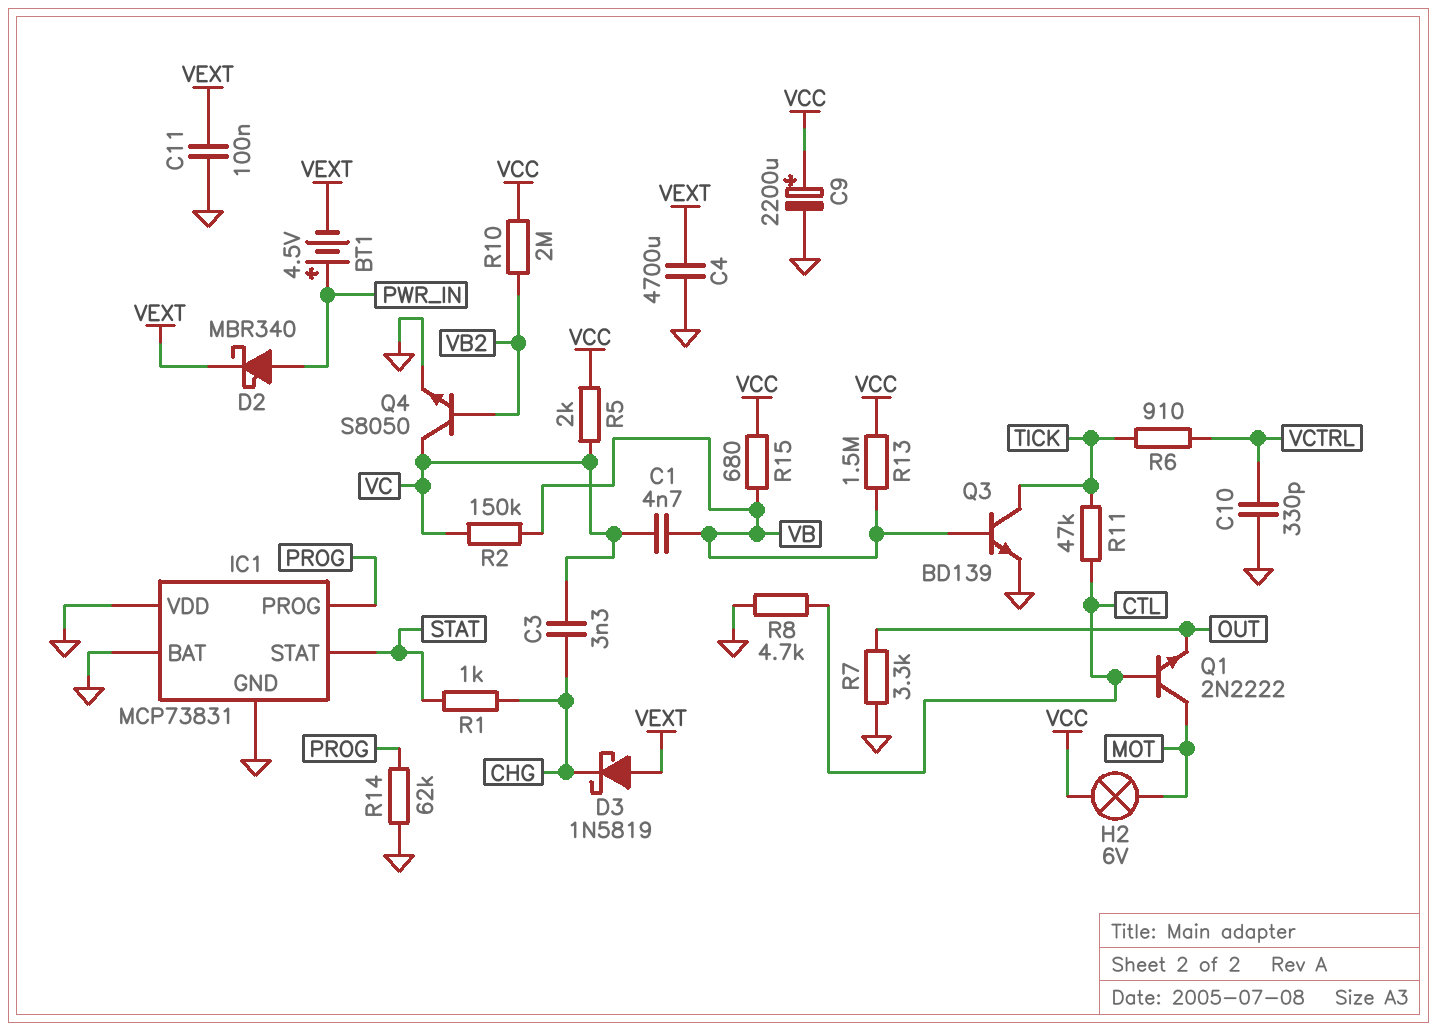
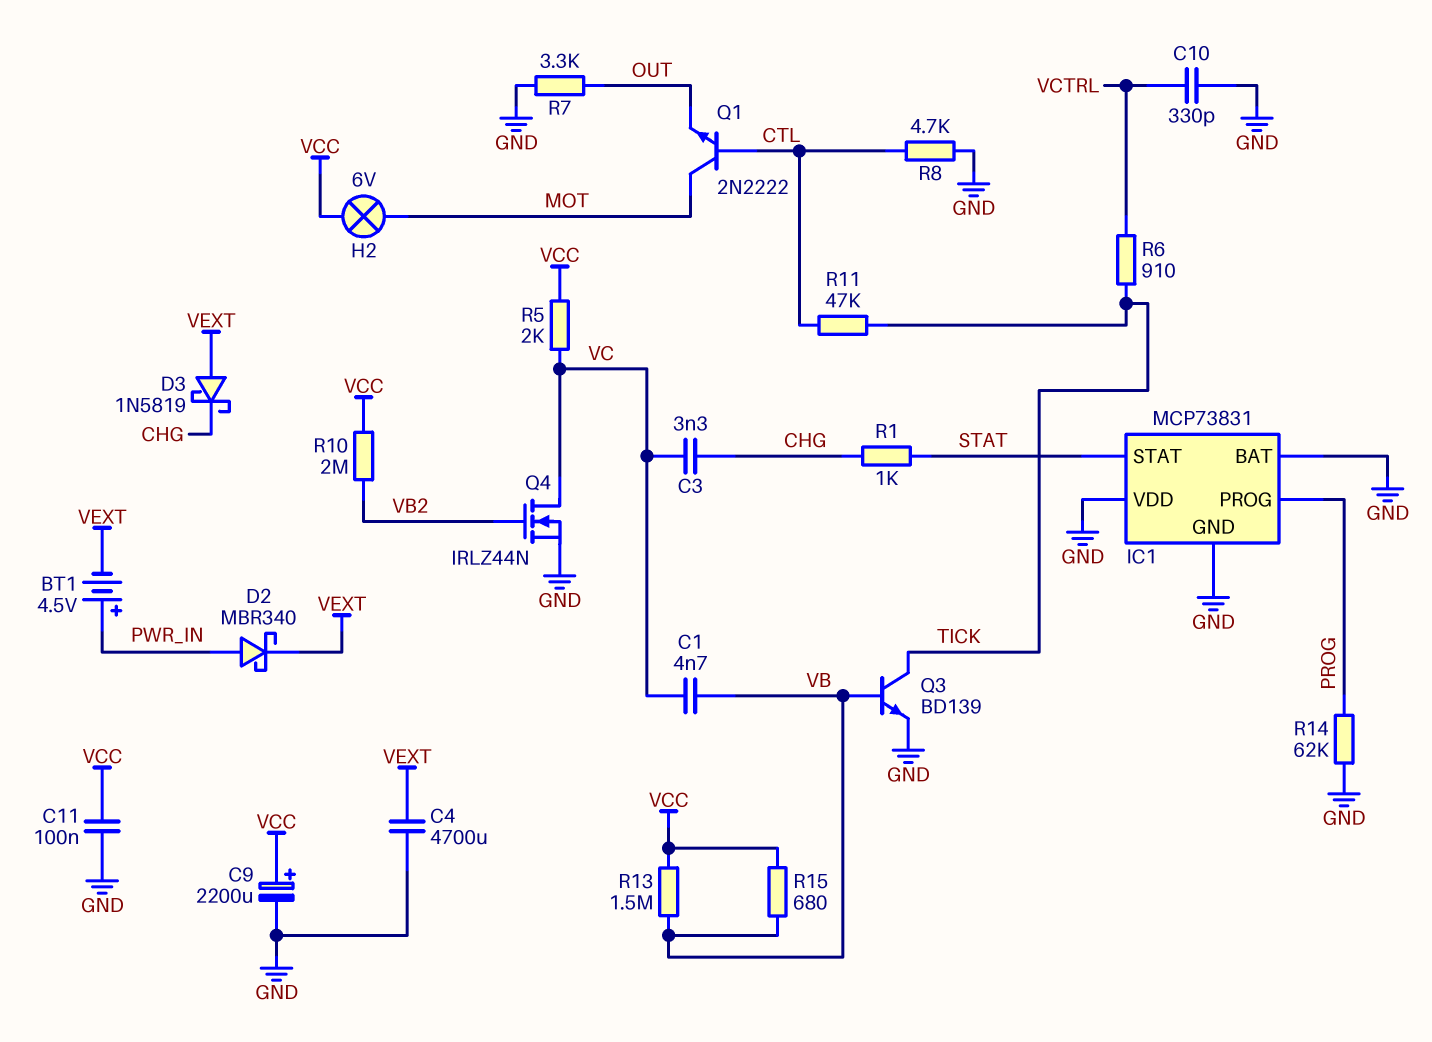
C11: 100nF (GND, VEXT) -> 100nF (GND, VCC)
Q4: NPN S8050 (B VB2, C VC, E GND) -> NMOS IRLZ44N (G VB2, D VC, S GND)
R2: 150k (VB, VC) -> none

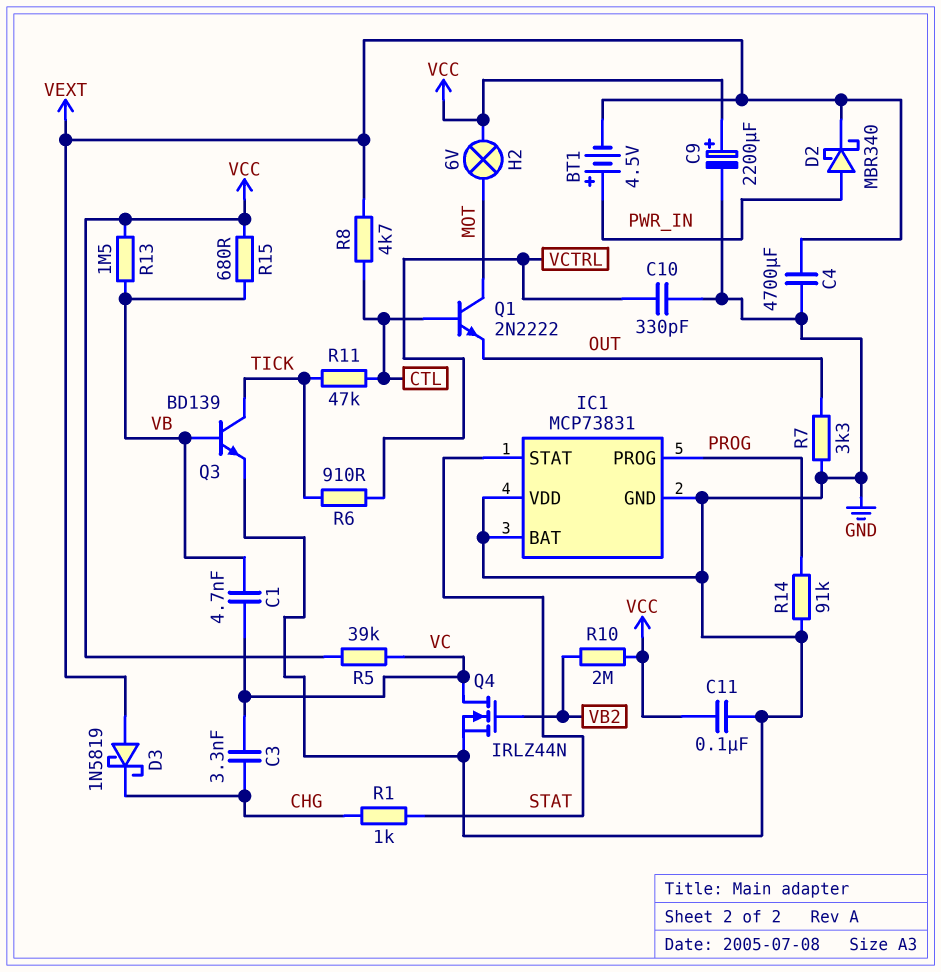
R5: 2k (VC, VCC) -> 39k (VC, VCC)
R8: 4.7k (CTL, GND) -> 4.7k (CTL, VEXT)
R14: 62k (GND, PROG) -> 91k (GND, PROG)

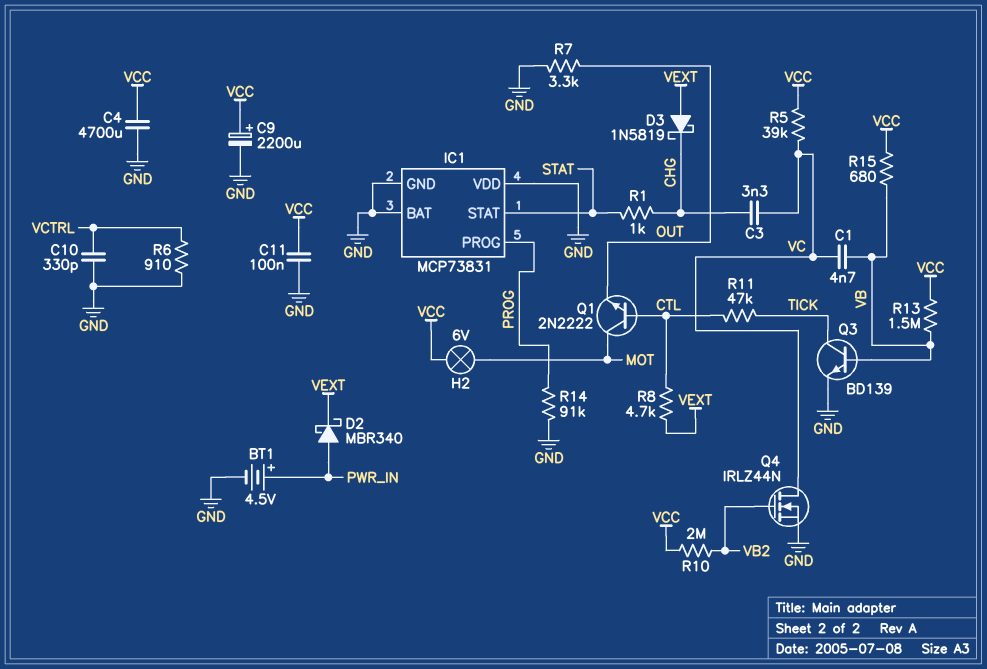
BT1: 4.5V (plus PWR_IN, minus VEXT) -> 4.5V (plus PWR_IN, minus GND)
C4: 4700uF (GND, VEXT) -> 4700uF (GND, VCC)
R6: 910 (TICK, VCTRL) -> 910 (GND, VCTRL)

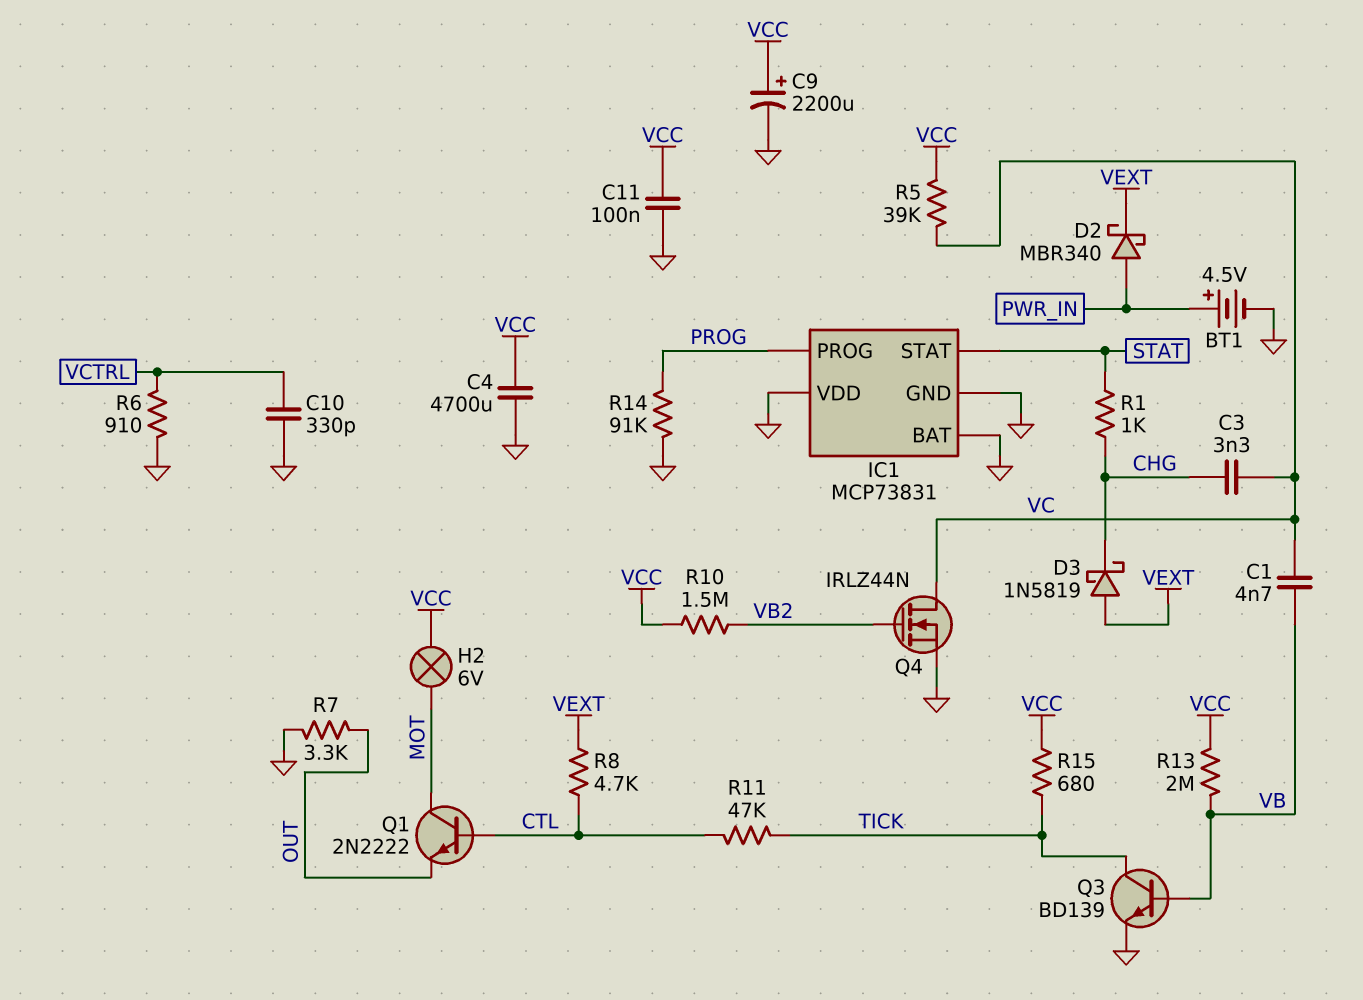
R10: 2M (VB2, VCC) -> 1.5M (VB2, VCC)
R13: 1.5M (VB, VCC) -> 2M (VB, VCC)
R15: 680 (VB, VCC) -> 680 (TICK, VCC)

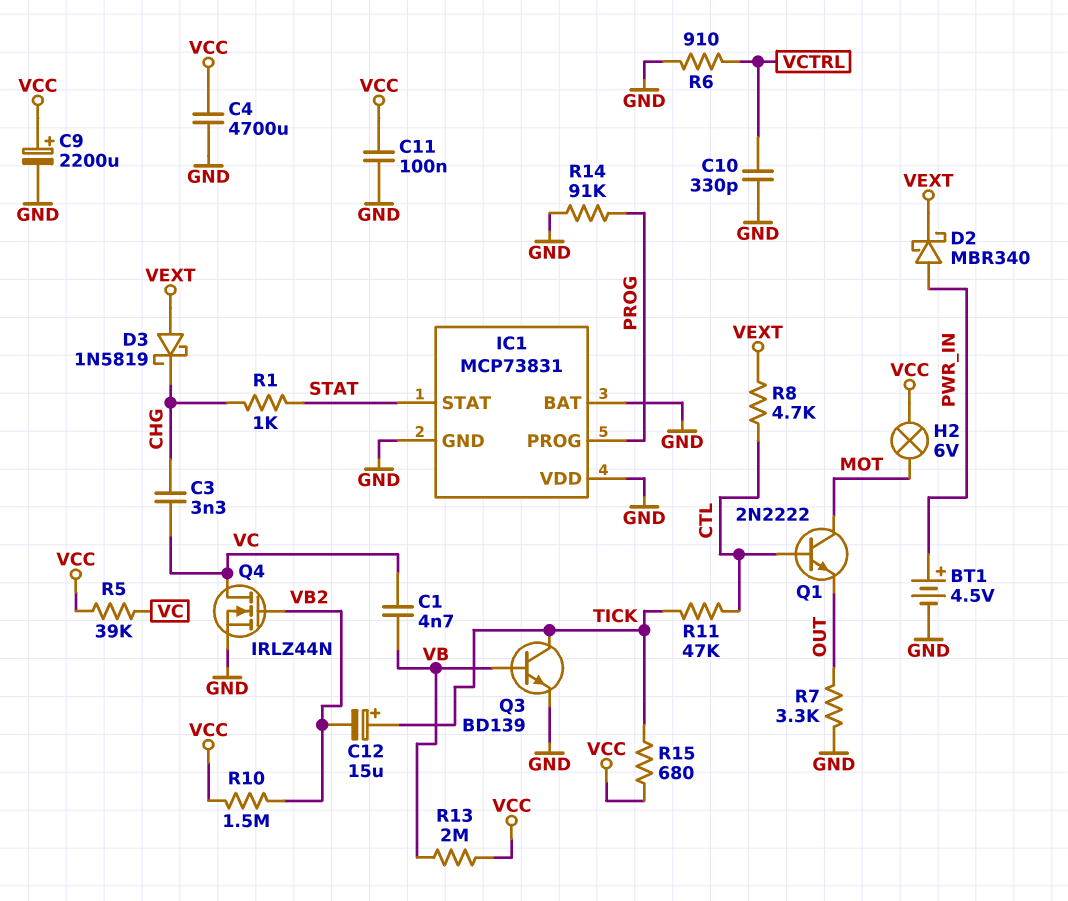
C12: none -> 15uF (plus TICK, minus VB2)

